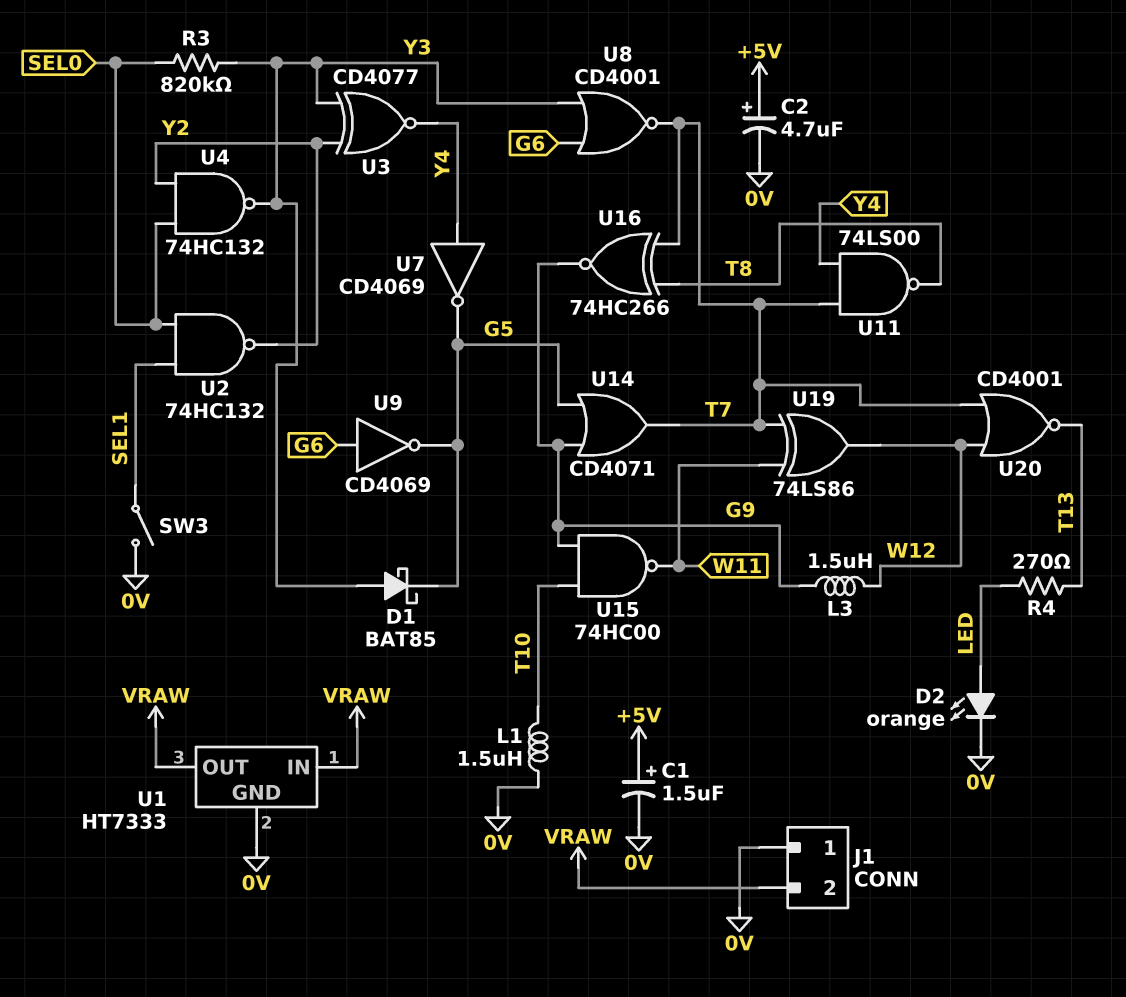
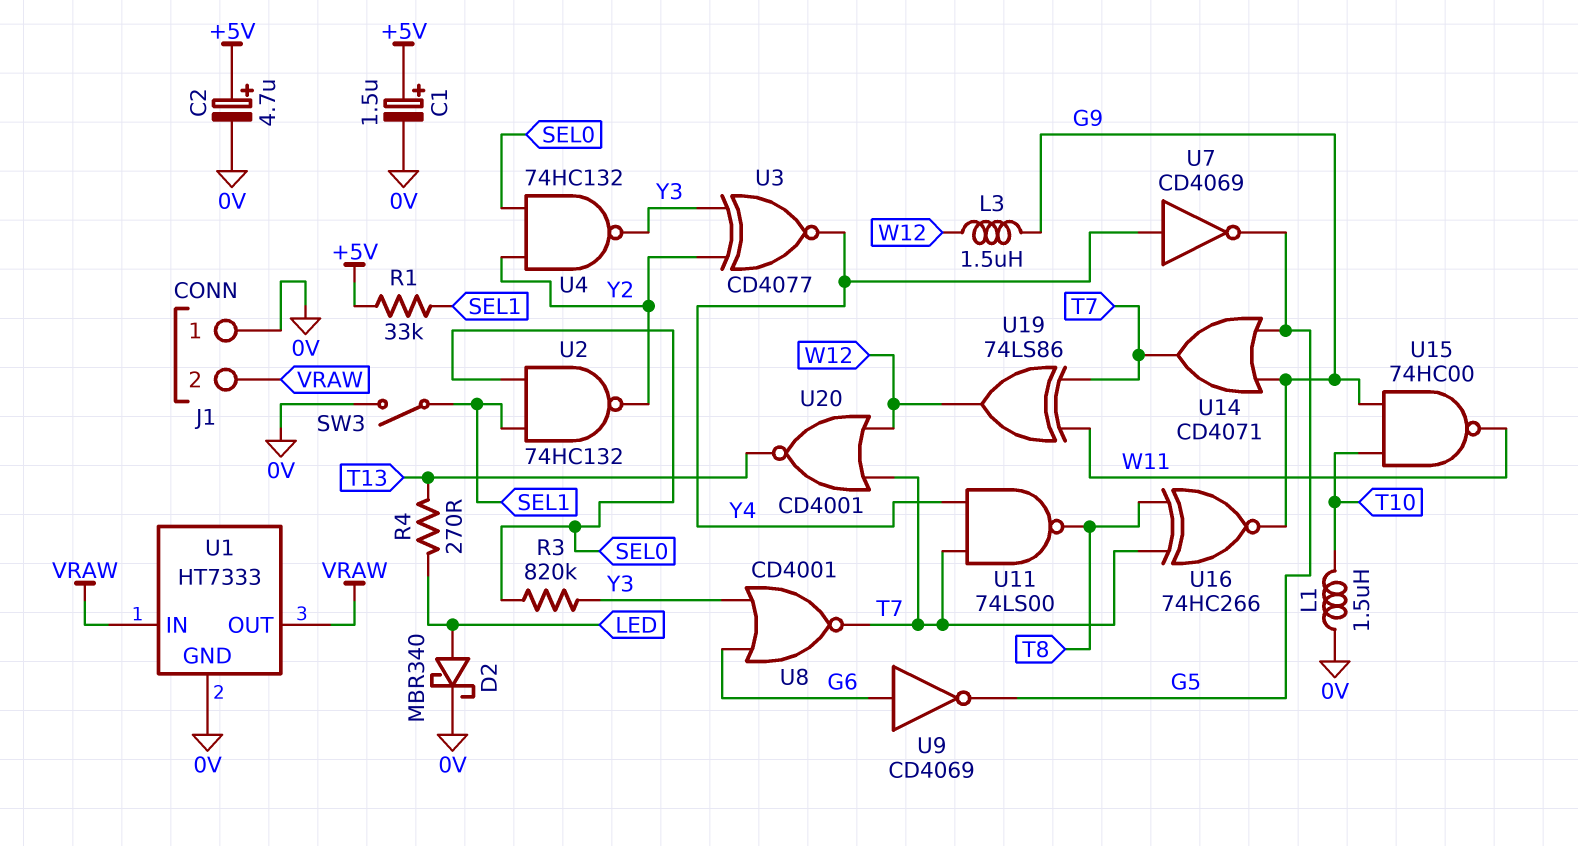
D1: schottky BAT85 (A Y3, K G5) -> none
D2: LED orange (A LED, K 0V) -> schottky MBR340 (A LED, K 0V)
R1: none -> 33k (+5V, SEL1)

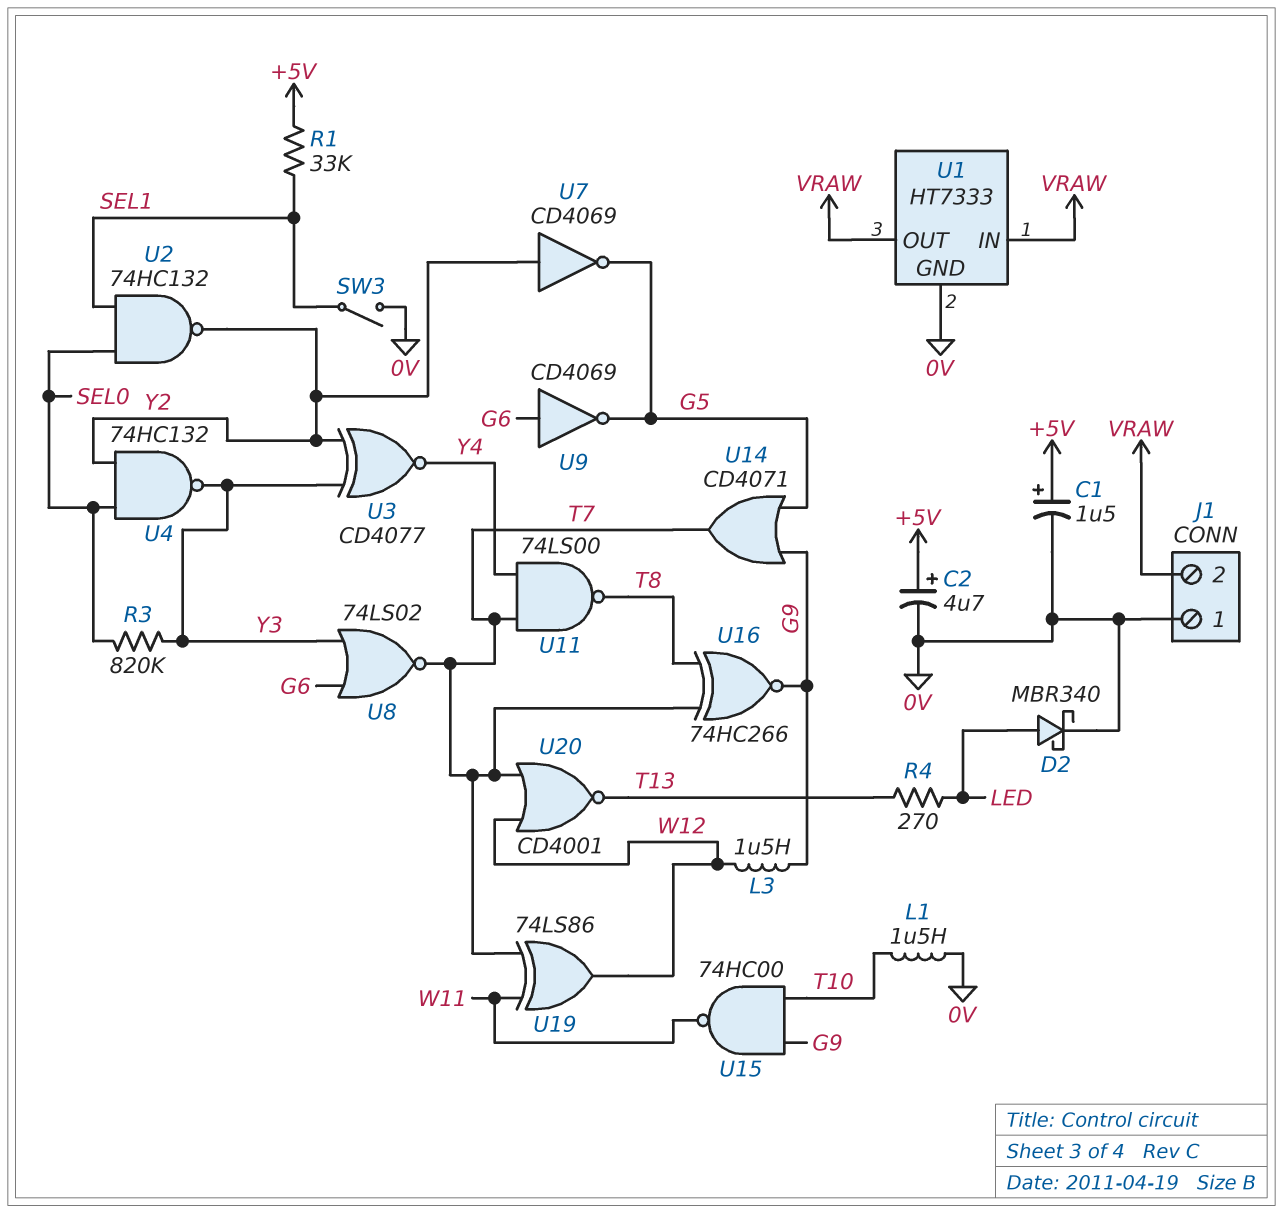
U7: NOT CD4069 (in Y4, out G5) -> NOT CD4069 (in Y2, out G5)
U8: NOR CD4001 (in G6, in Y3, out T7) -> NOR 74LS02 (in G6, in Y3, out T7)

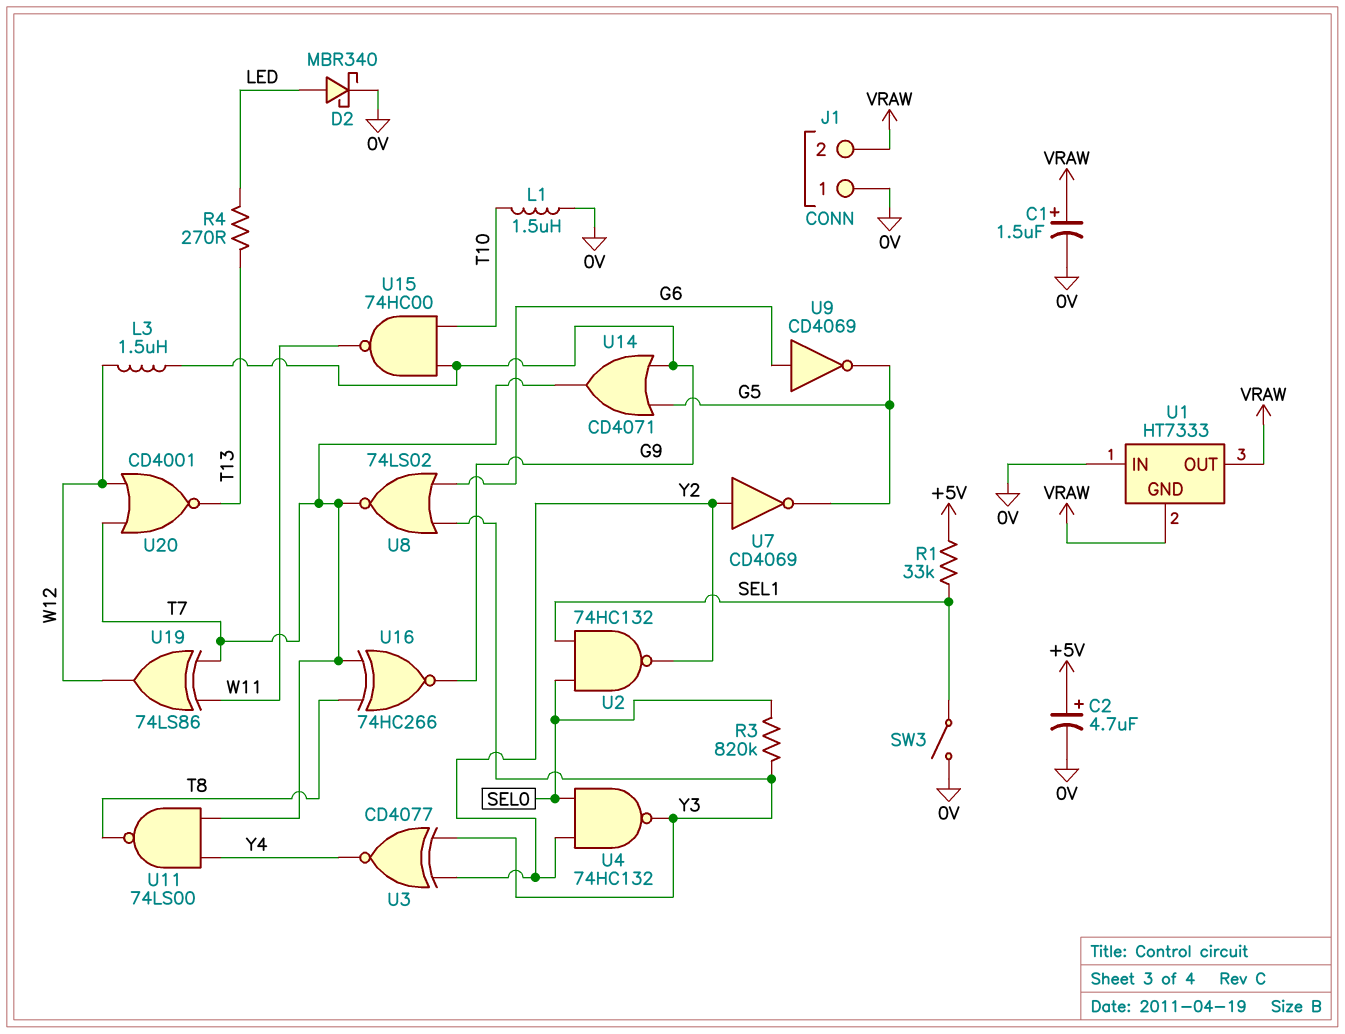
C1: 1.5uF (plus +5V, minus 0V) -> 1.5uF (plus VRAW, minus 0V)
U1 pin GND: 0V -> VRAW
U1 pin IN: VRAW -> 0V

